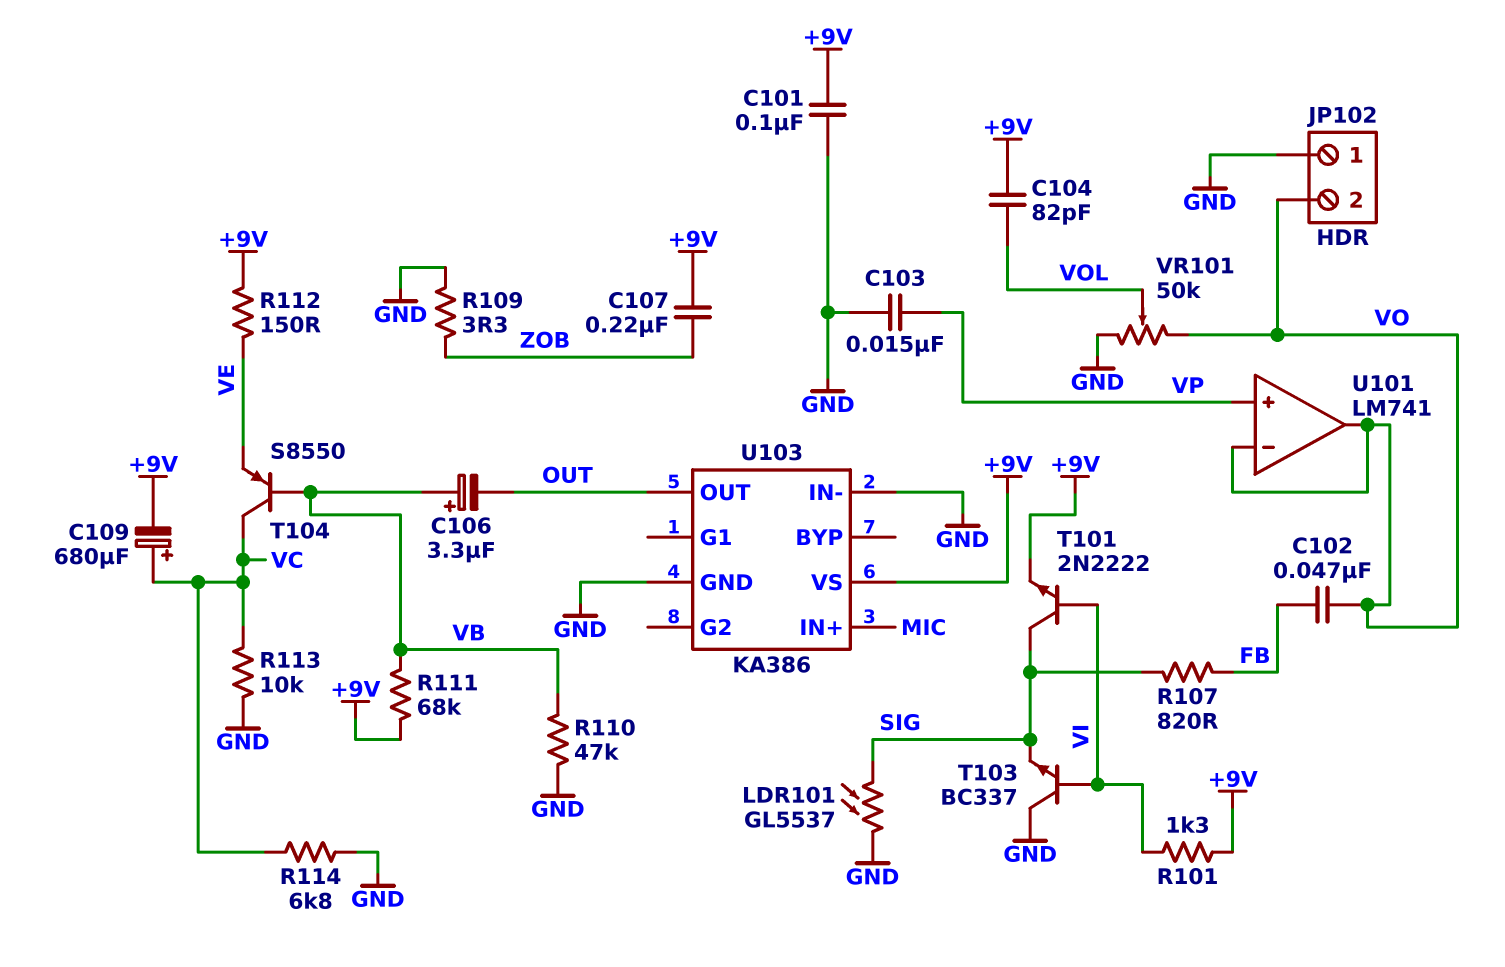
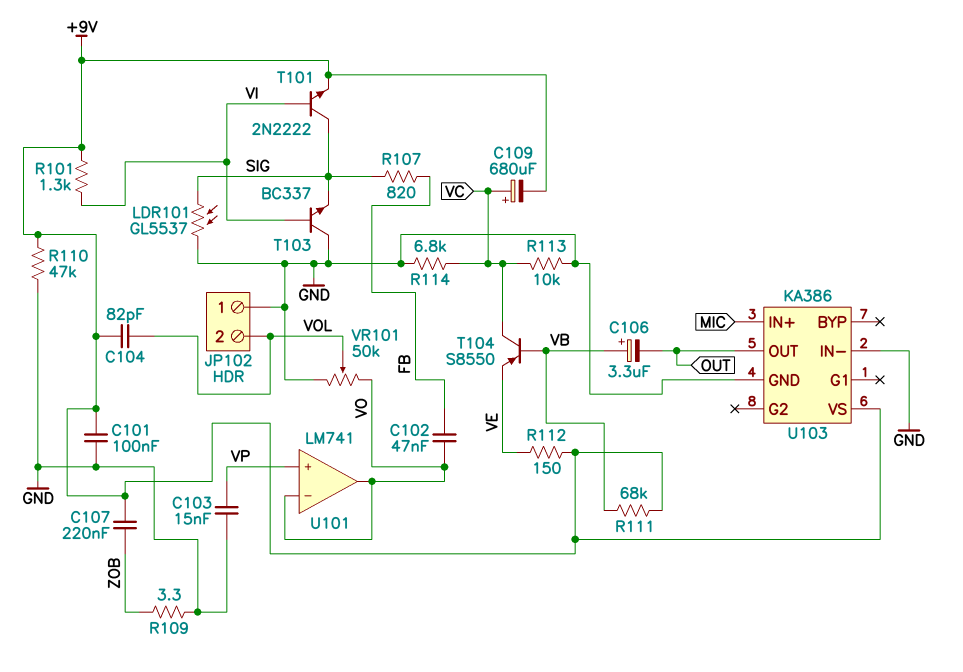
JP102 pin 2: VO -> VOL
R110: 47k (GND, VB) -> 47k (+9V, GND)

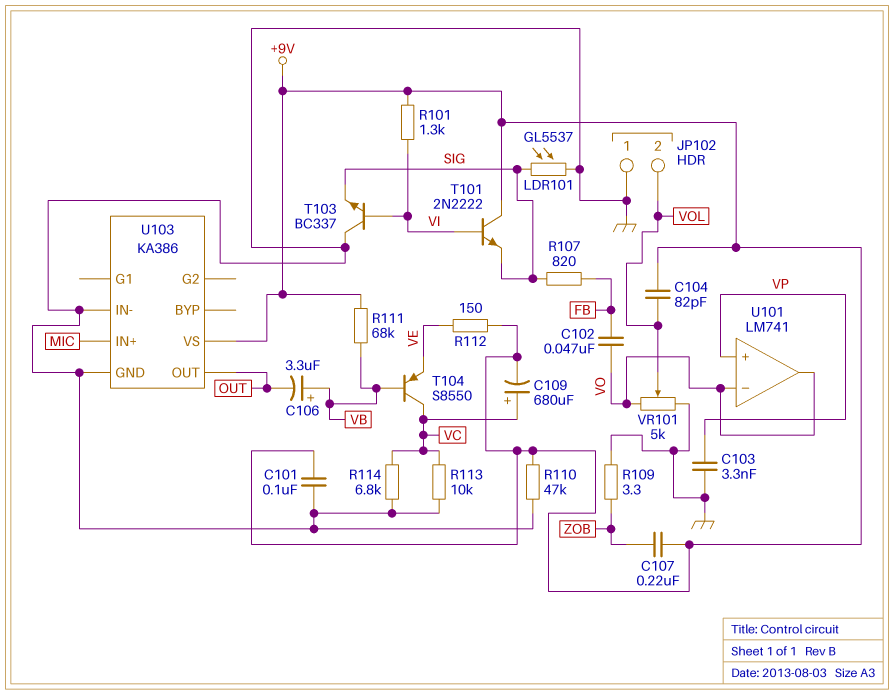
C103: 15nF (GND, VP) -> 3.3nF (GND, VP)
T101: NPN 2N2222 (B VI, C SIG, E +9V) -> NPN 2N2222 (B VI, C +9V, E SIG)
VR101: 50k (GND, VO, wiper VOL) -> 5k (GND, VO, wiper VOL)

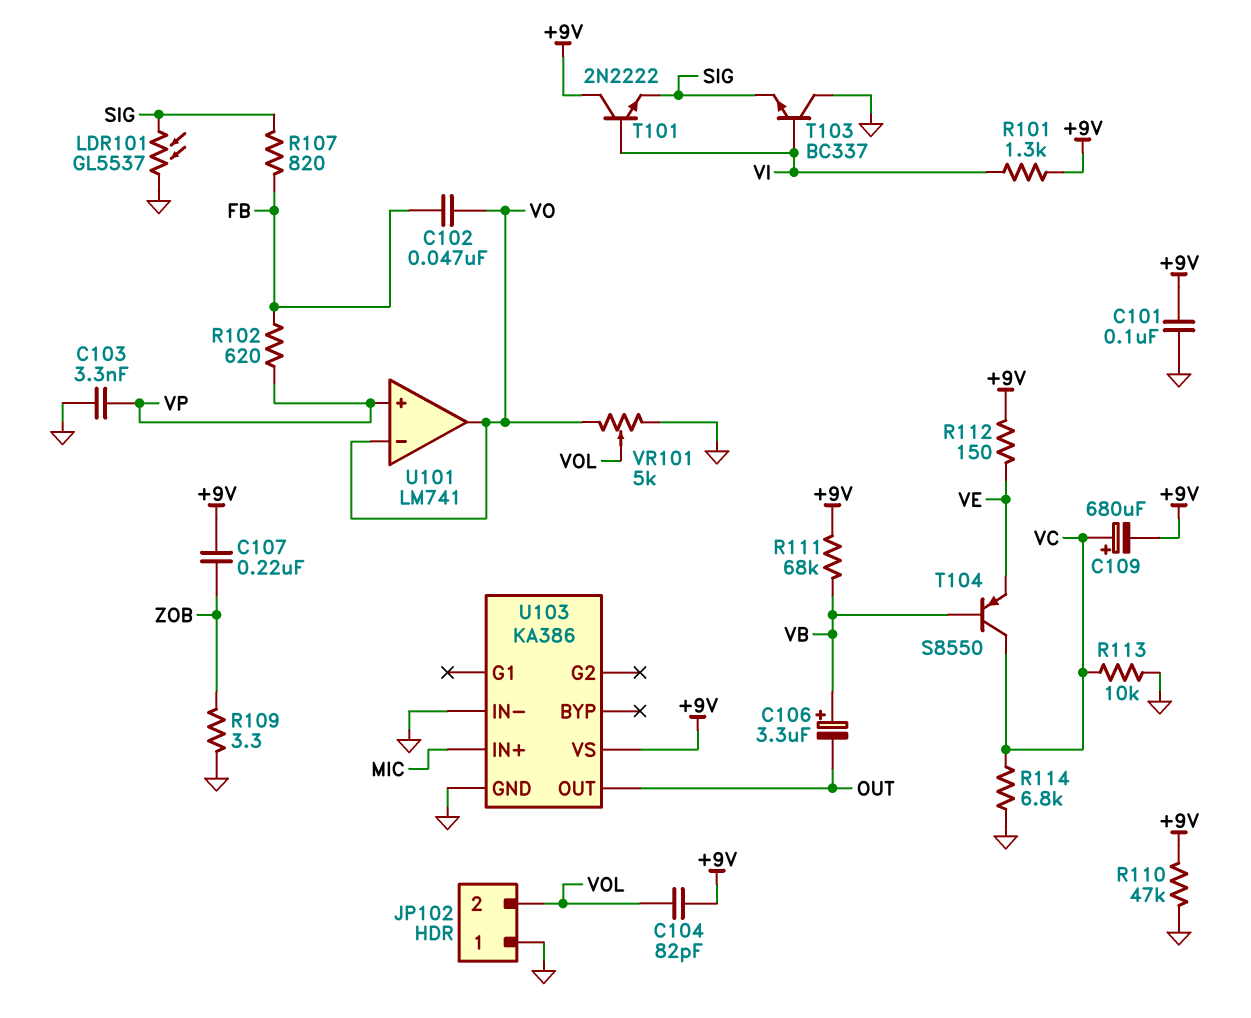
R102: none -> 620 (FB, VP)

